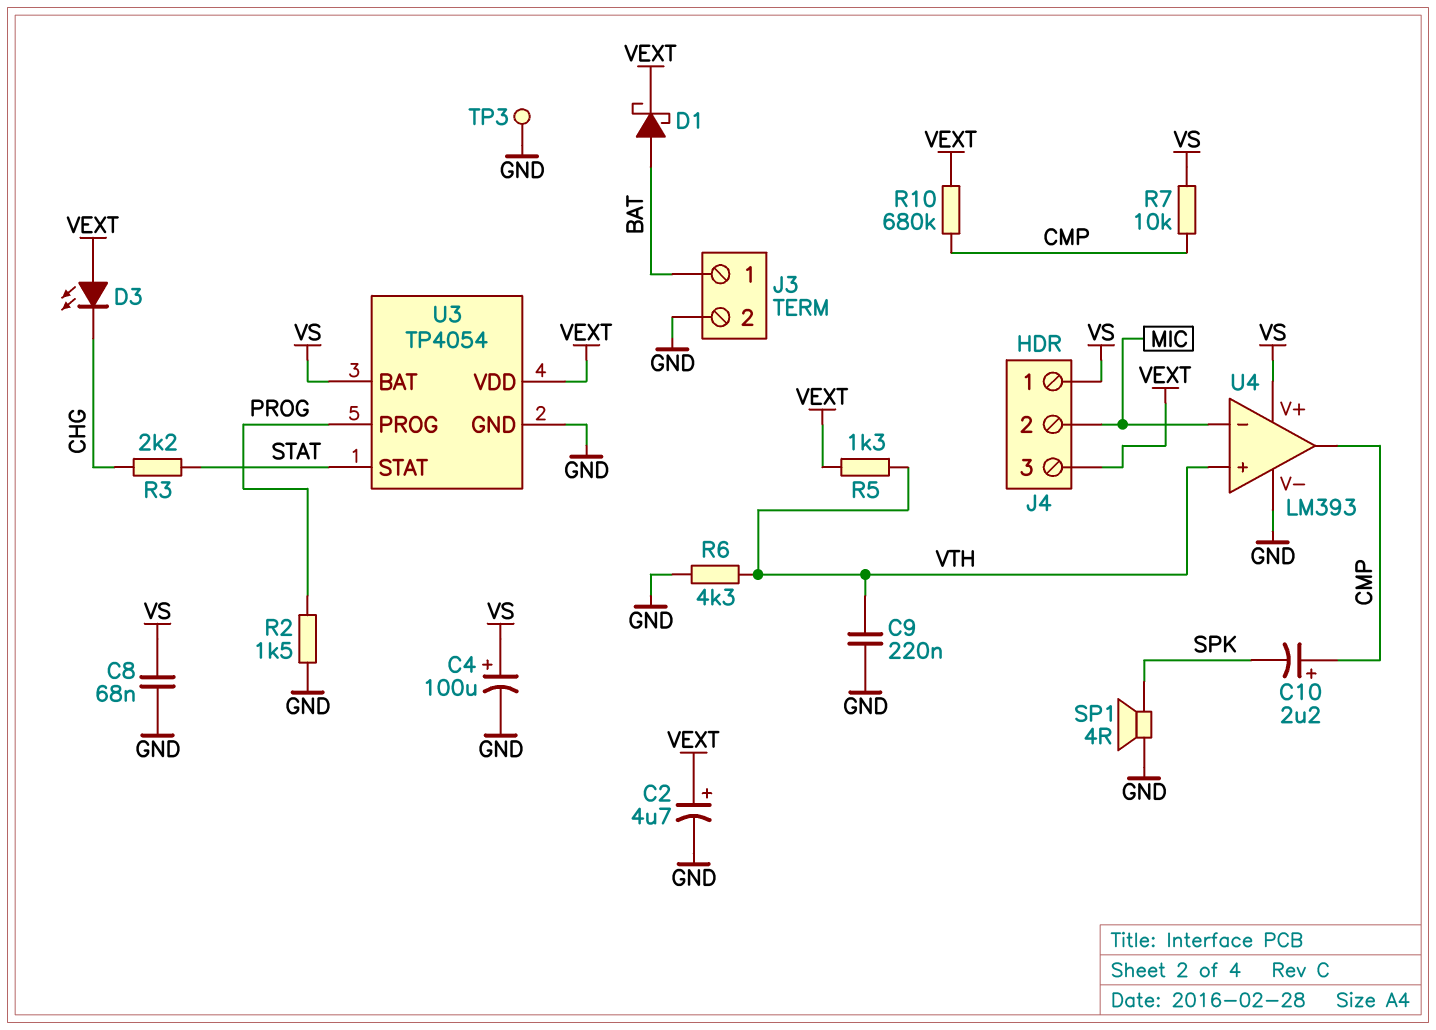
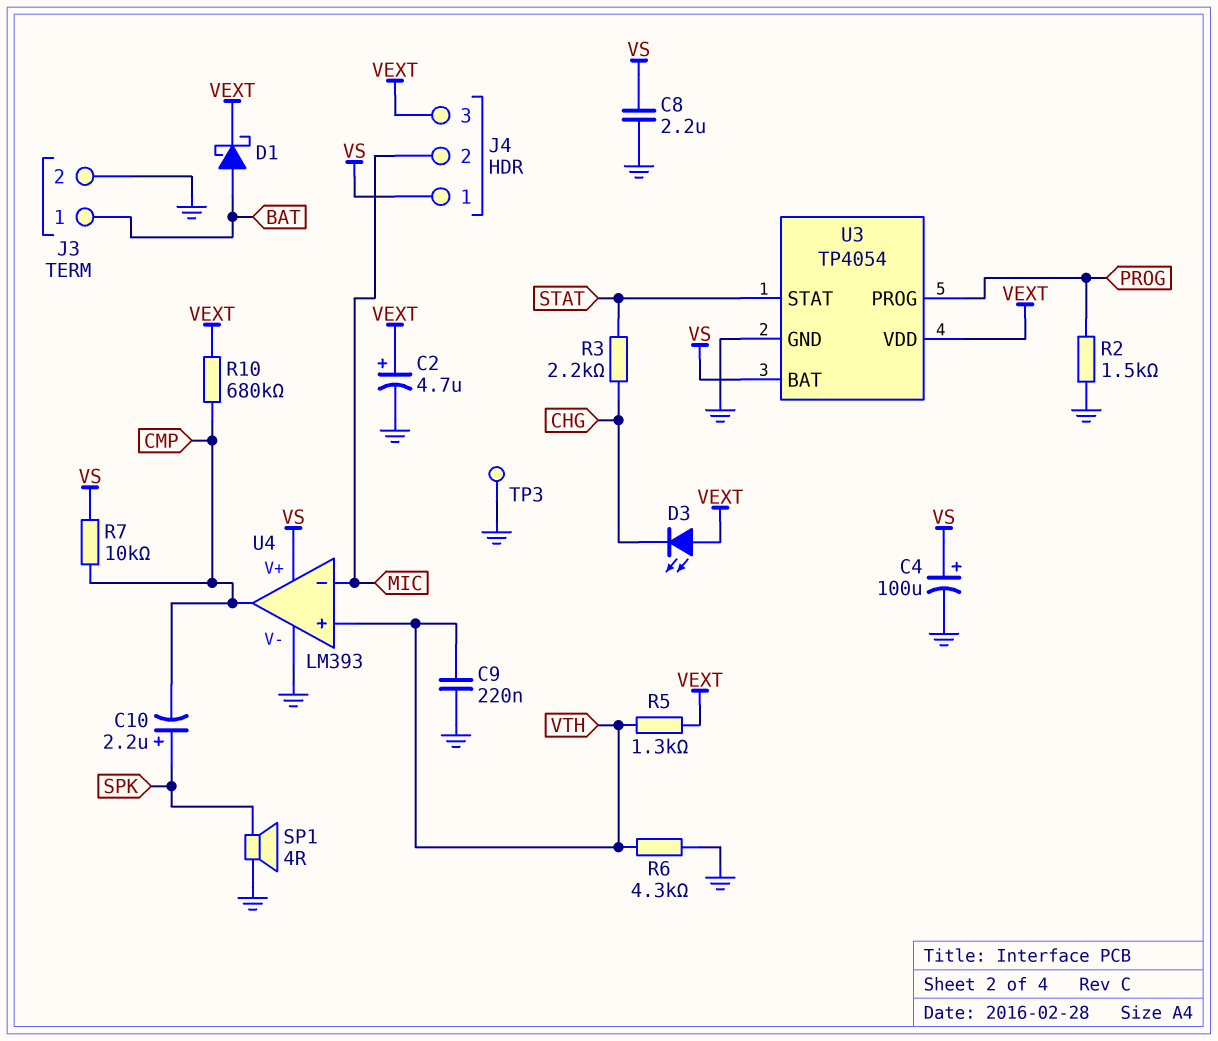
C8: 68nF (GND, VS) -> 2.2uF (GND, VS)
C10: 2.2uF (plus CMP, minus SPK) -> 2.2uF (plus SPK, minus CMP)

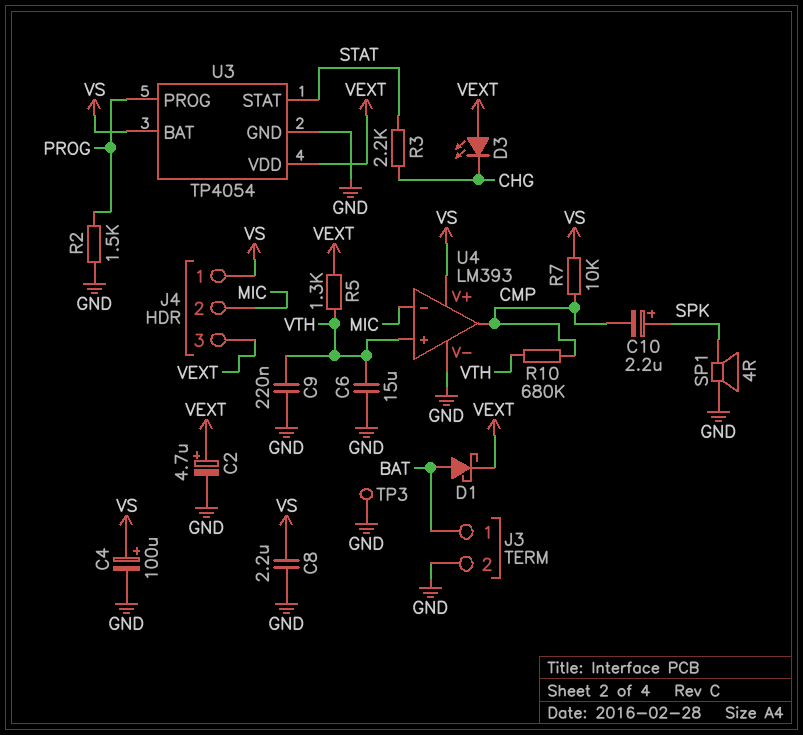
C6: none -> 15uF (GND, VTH)
R6: 4.3k (GND, VTH) -> none
R10: 680k (CMP, VEXT) -> 680k (CMP, VTH)

